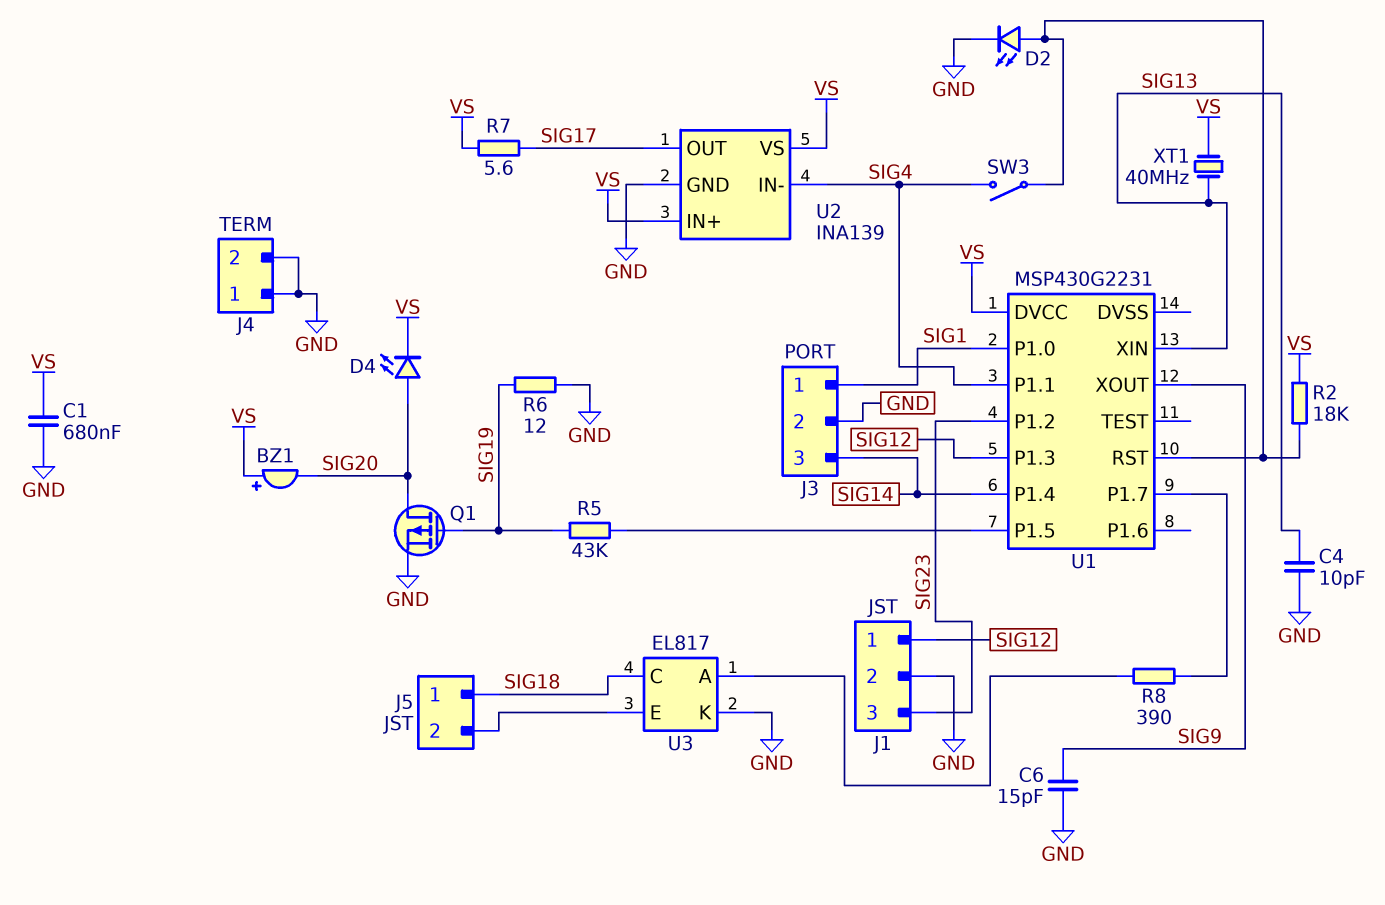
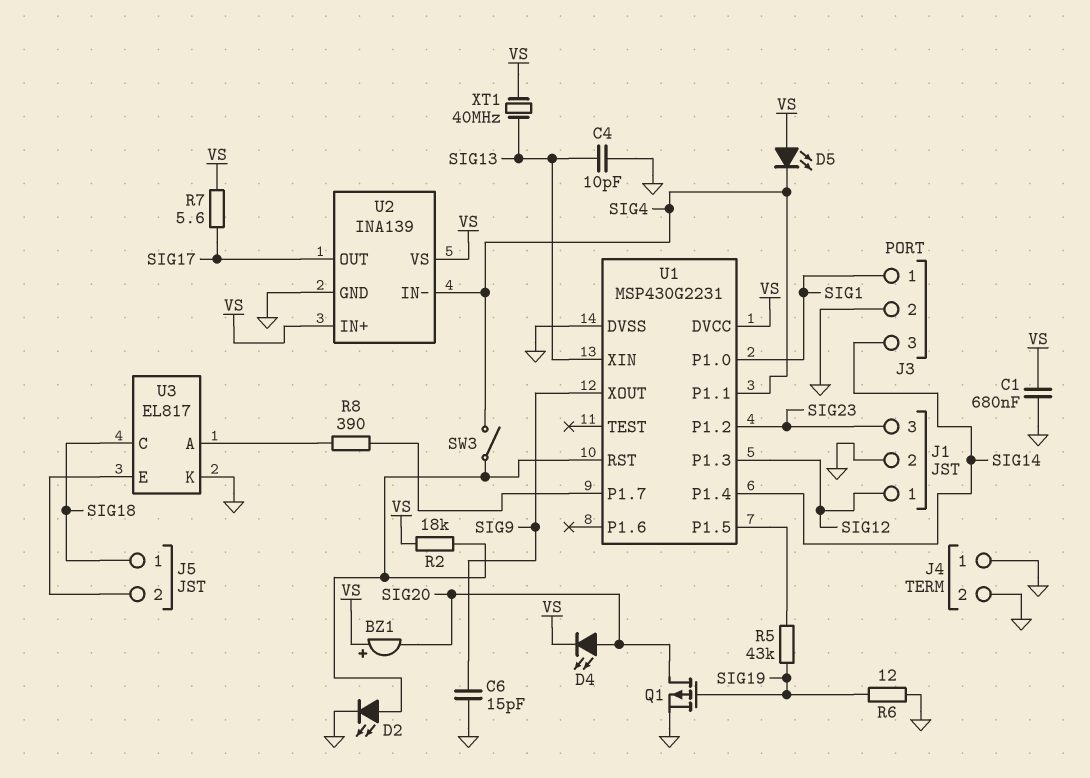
D5: none -> LED (A VS, K SIG4)
U1 pin DVSS: none -> GND

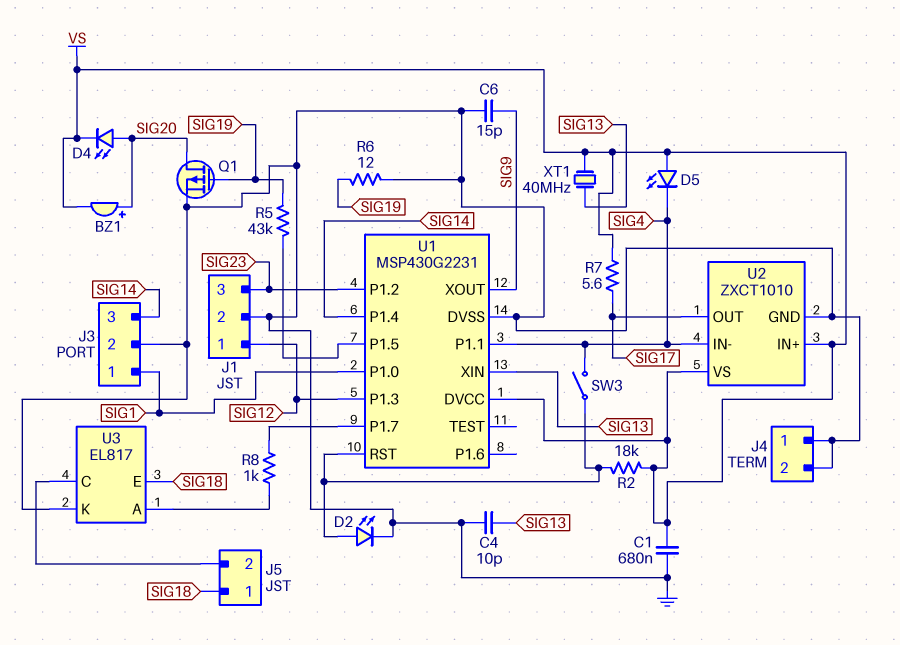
BZ1: buzzer (plus VS, minus SIG20) -> buzzer (plus SIG20, minus VS)
R8: 390 (U1/P1.7, U3/A) -> 1k (U1/P1.7, U3/A)
U2: INA139 -> ZXCT1010
U3 pin C: SIG18 -> J5/2
U3 pin E: J5/2 -> SIG18

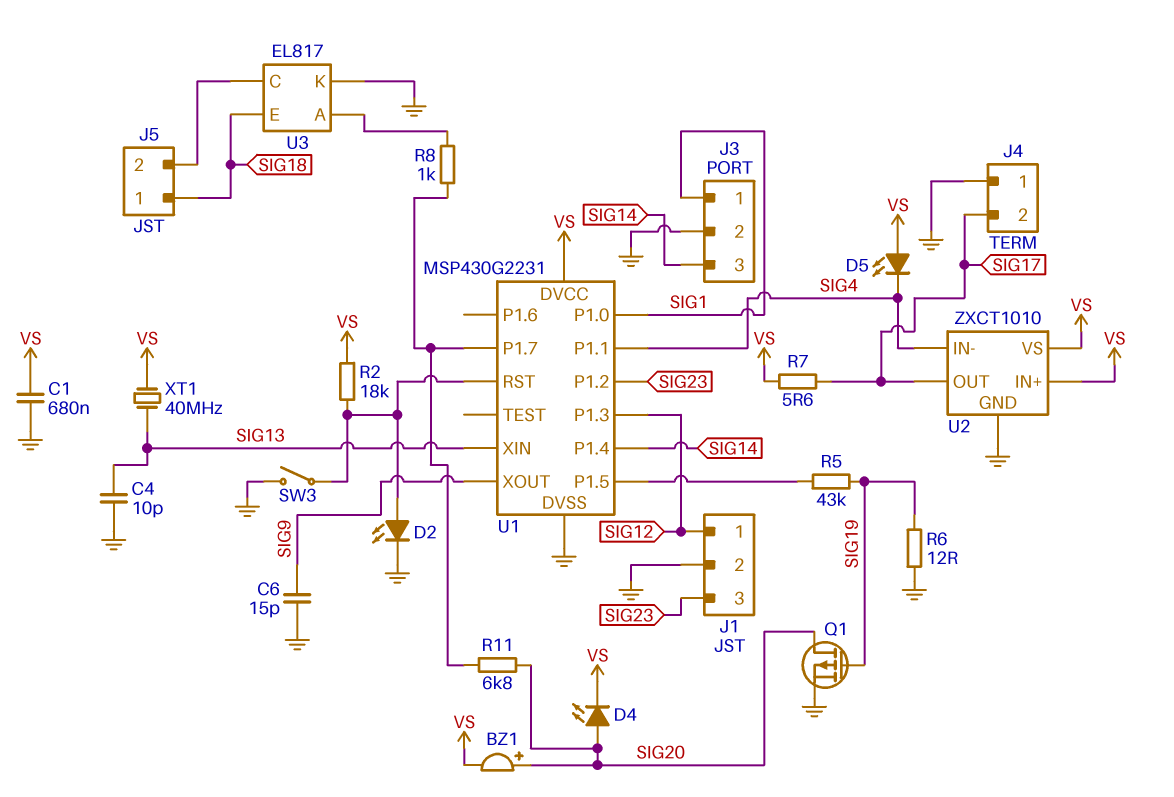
J4 pin 2: GND -> SIG17
R11: none -> 6.8k (SIG20, U1/P1.7)
SW3: switch (SIG4, U1/RST) -> switch (GND, U1/RST)

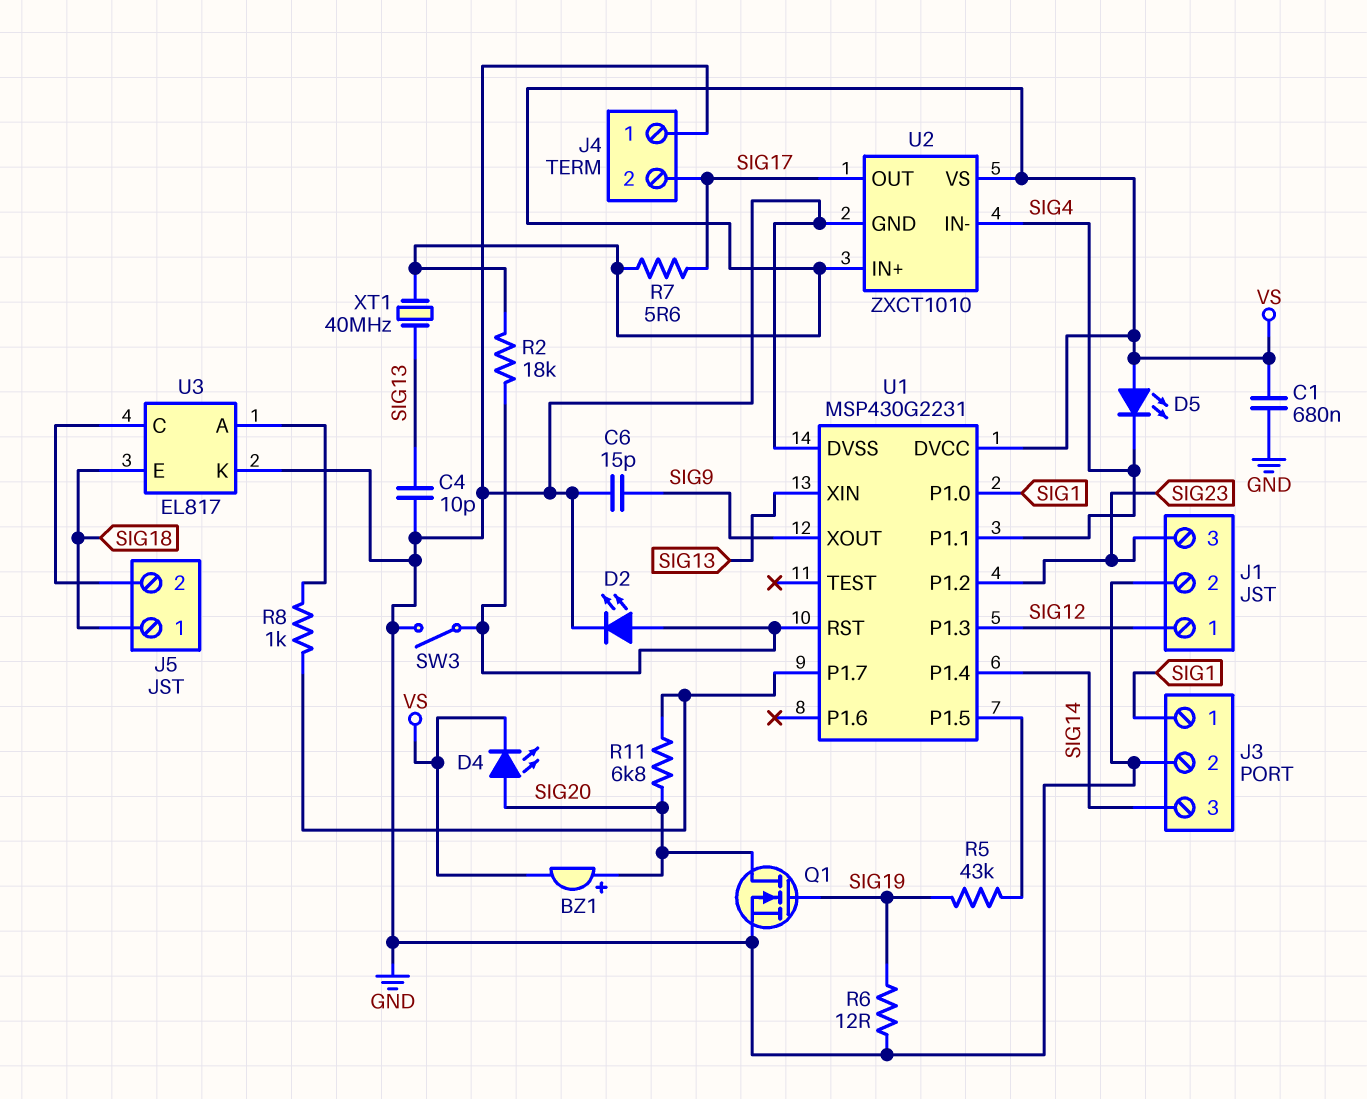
Q1: PMOS (G SIG19, D SIG20, S GND) -> NMOS (G SIG19, D SIG20, S GND)

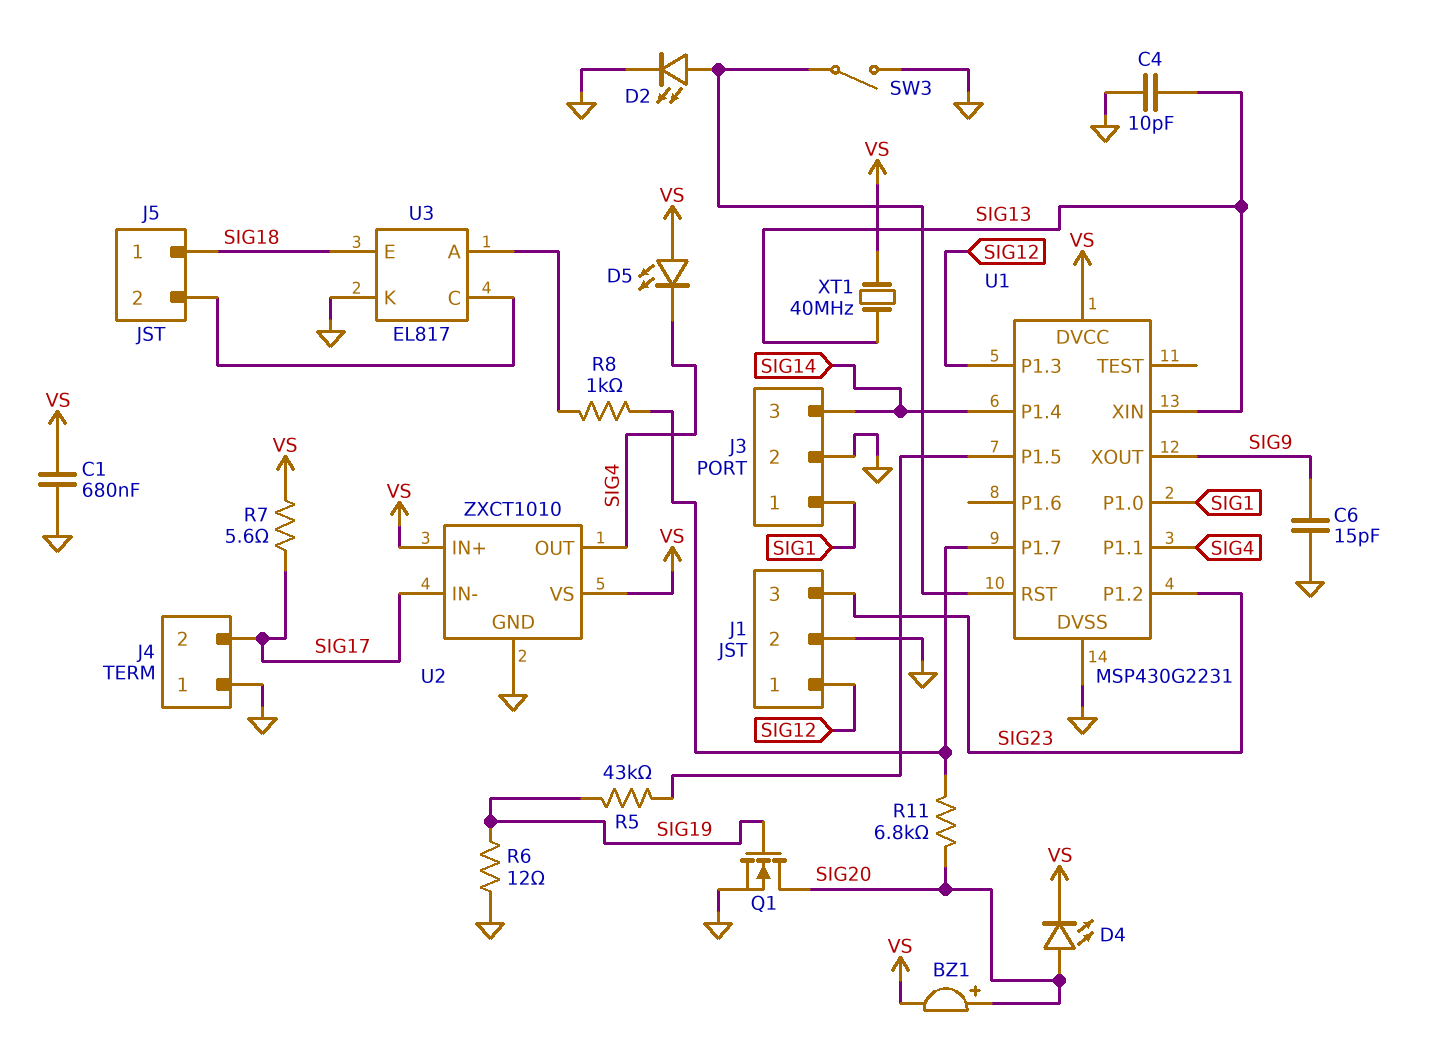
R2: 18k (U1/RST, VS) -> none
U2 pin IN-: SIG4 -> SIG17
U2 pin OUT: SIG17 -> SIG4

